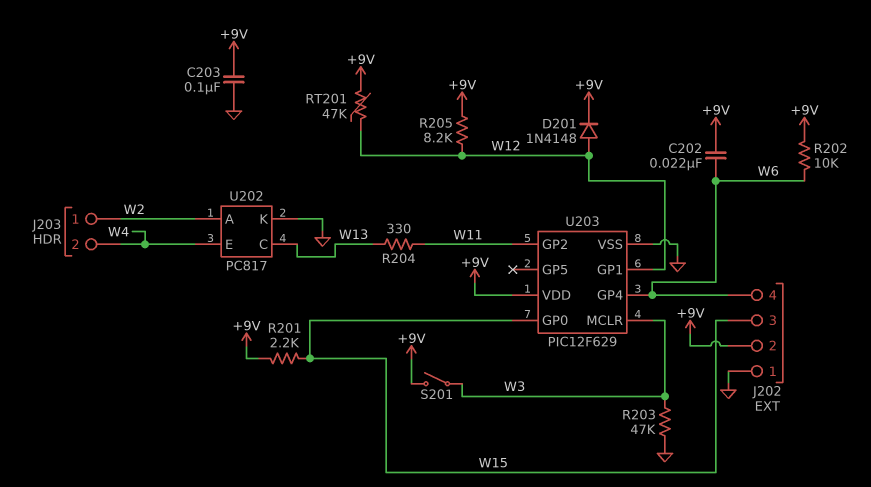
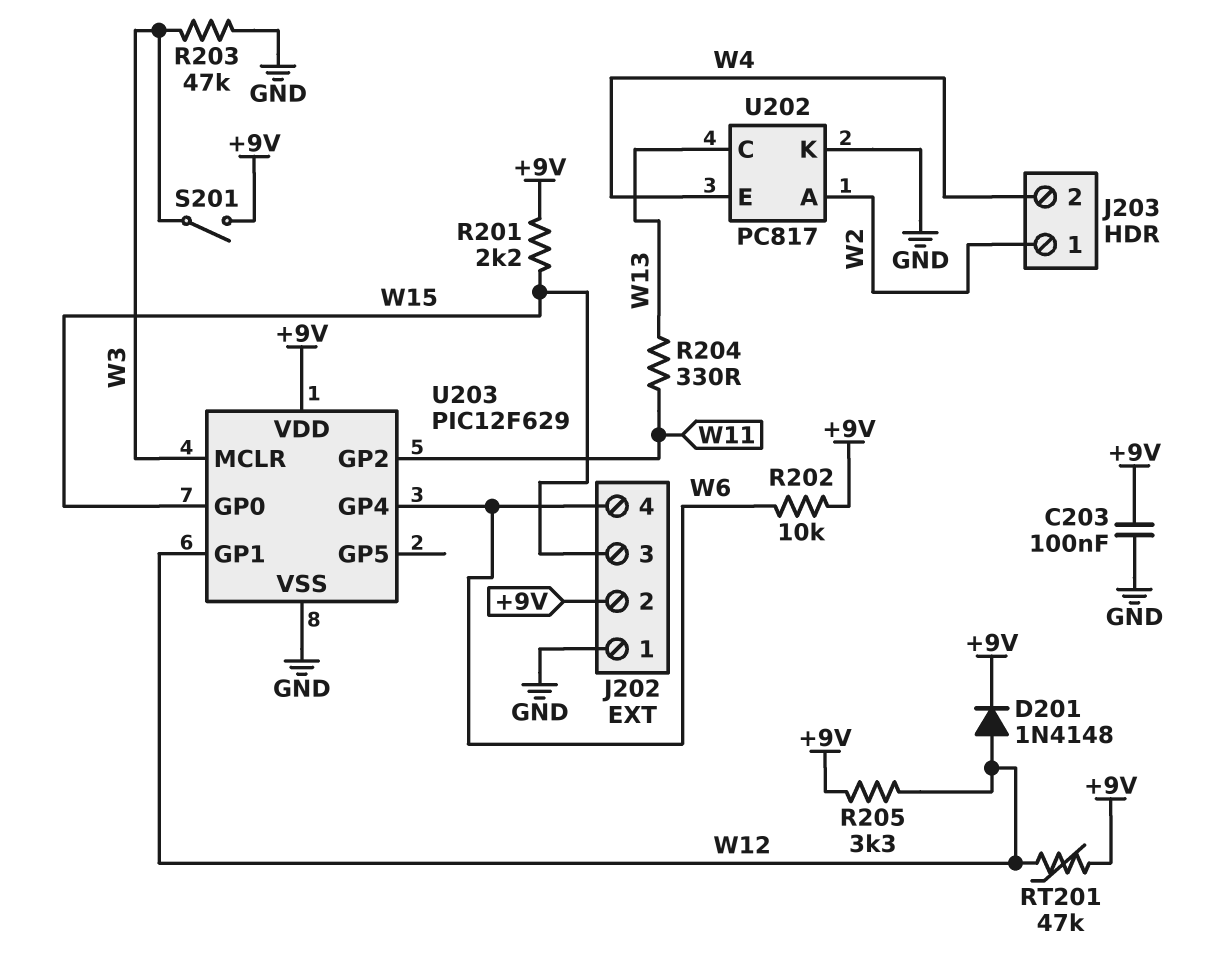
C202: 22nF (+9V, W6) -> none
R205: 8.2k (+9V, W12) -> 3.3k (+9V, W12)

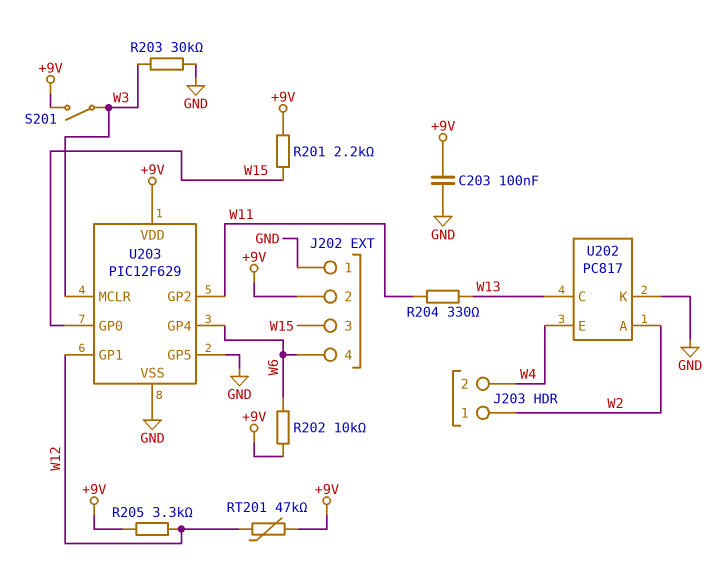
D201: diode 1N4148 (A W12, K +9V) -> none
R203: 47k (GND, W3) -> 30k (GND, W3)
U203 pin GP5: none -> GND

